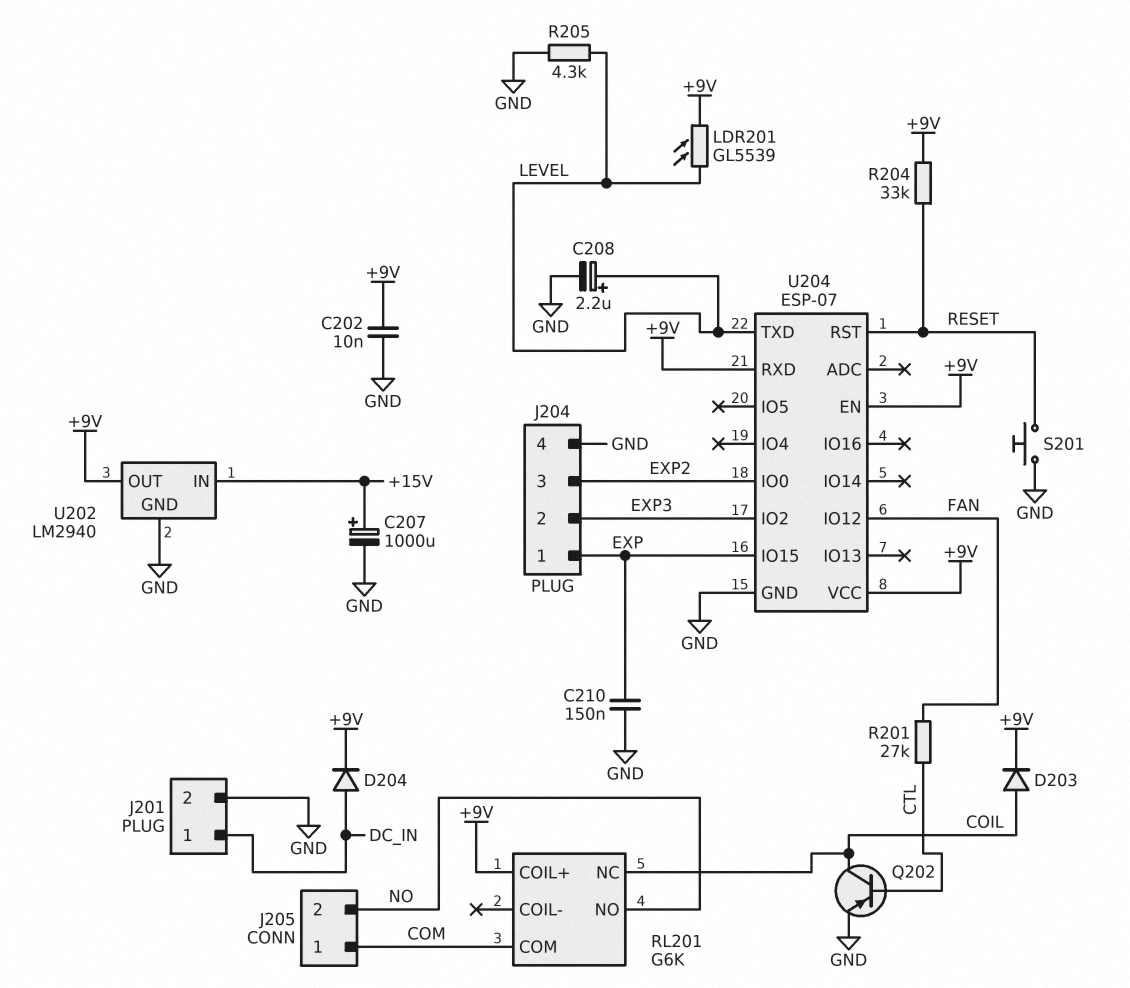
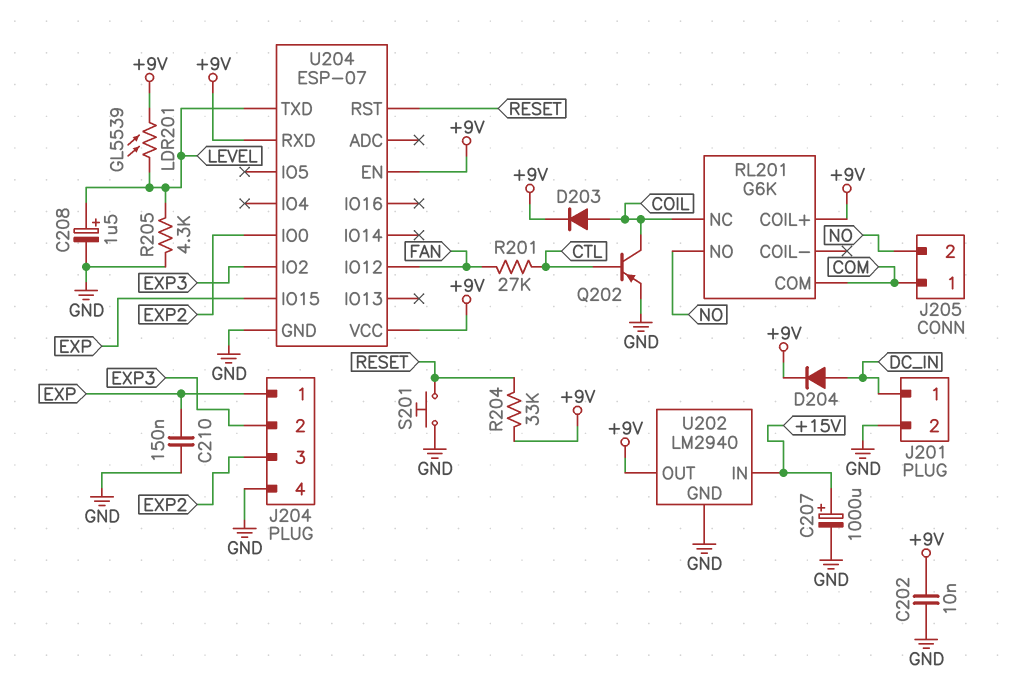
C208: 2.2uF (plus LEVEL, minus GND) -> 1.5uF (plus LEVEL, minus GND)

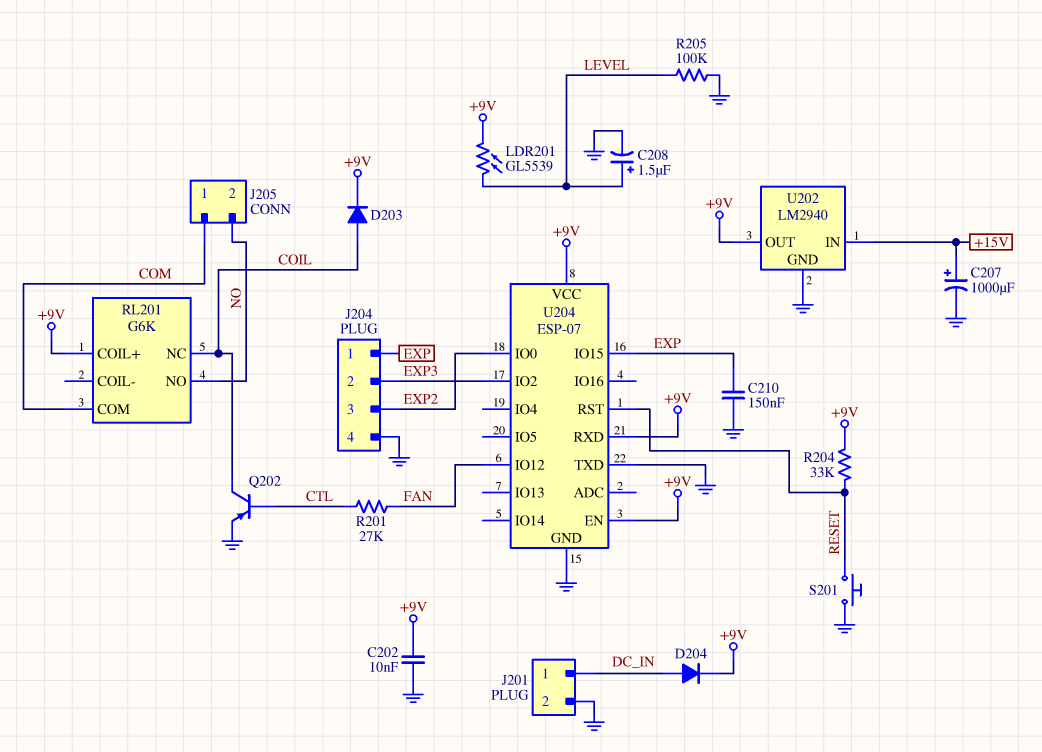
R205: 4.3k (GND, LEVEL) -> 100k (GND, LEVEL)
U204 pin TXD: LEVEL -> GND

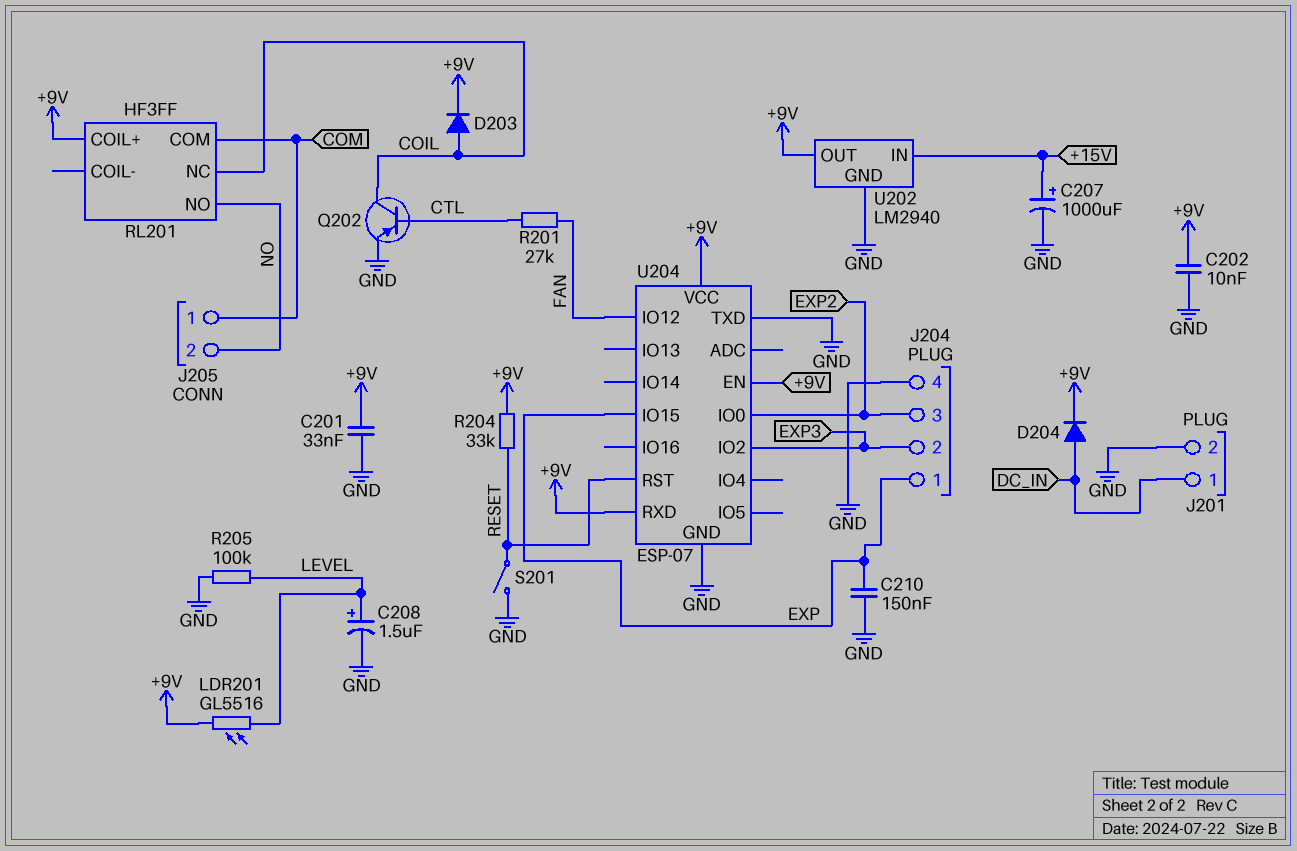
C201: none -> 33nF (+9V, GND)
LDR201: GL5539 (+9V, LEVEL) -> GL5516 (+9V, LEVEL)
RL201: G6K -> HF3FF
S201: button (GND, RESET) -> switch (GND, RESET)

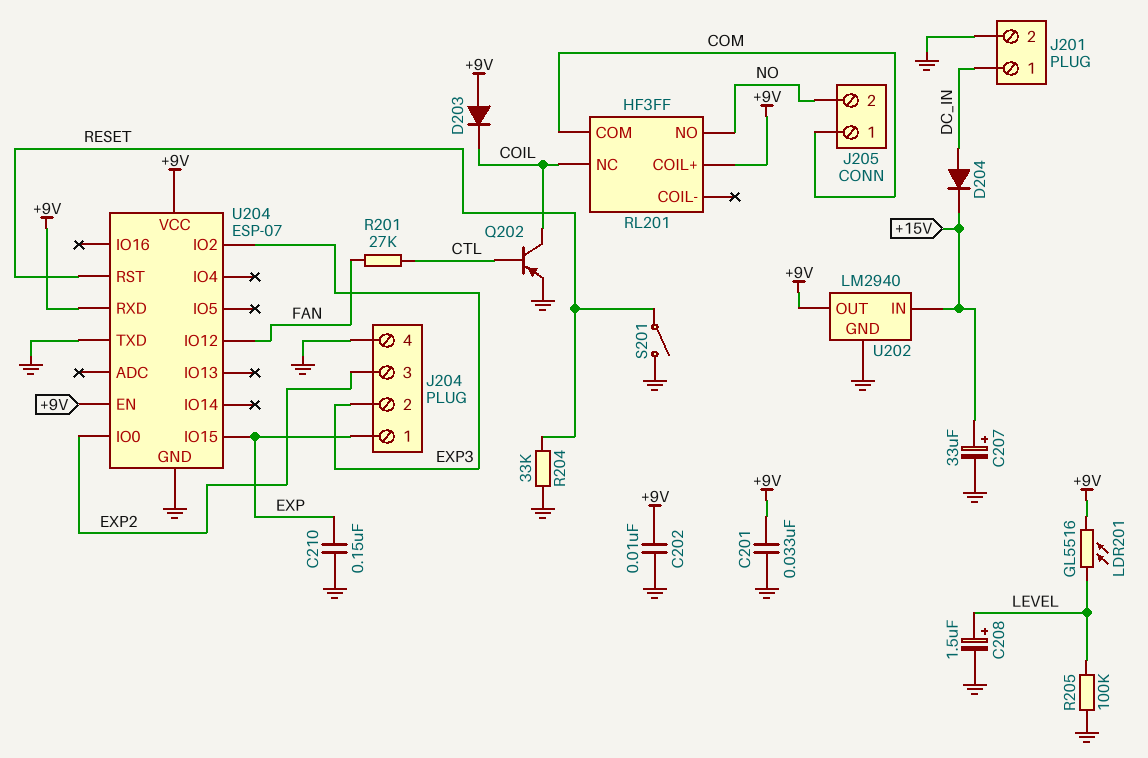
C207: 1000uF (plus +15V, minus GND) -> 33uF (plus +15V, minus GND)
D203: diode (A COIL, K +9V) -> diode (A +9V, K COIL)
D204: diode (A DC_IN, K +9V) -> diode (A DC_IN, K +15V)
R204: 33k (+9V, RESET) -> 33k (GND, RESET)

